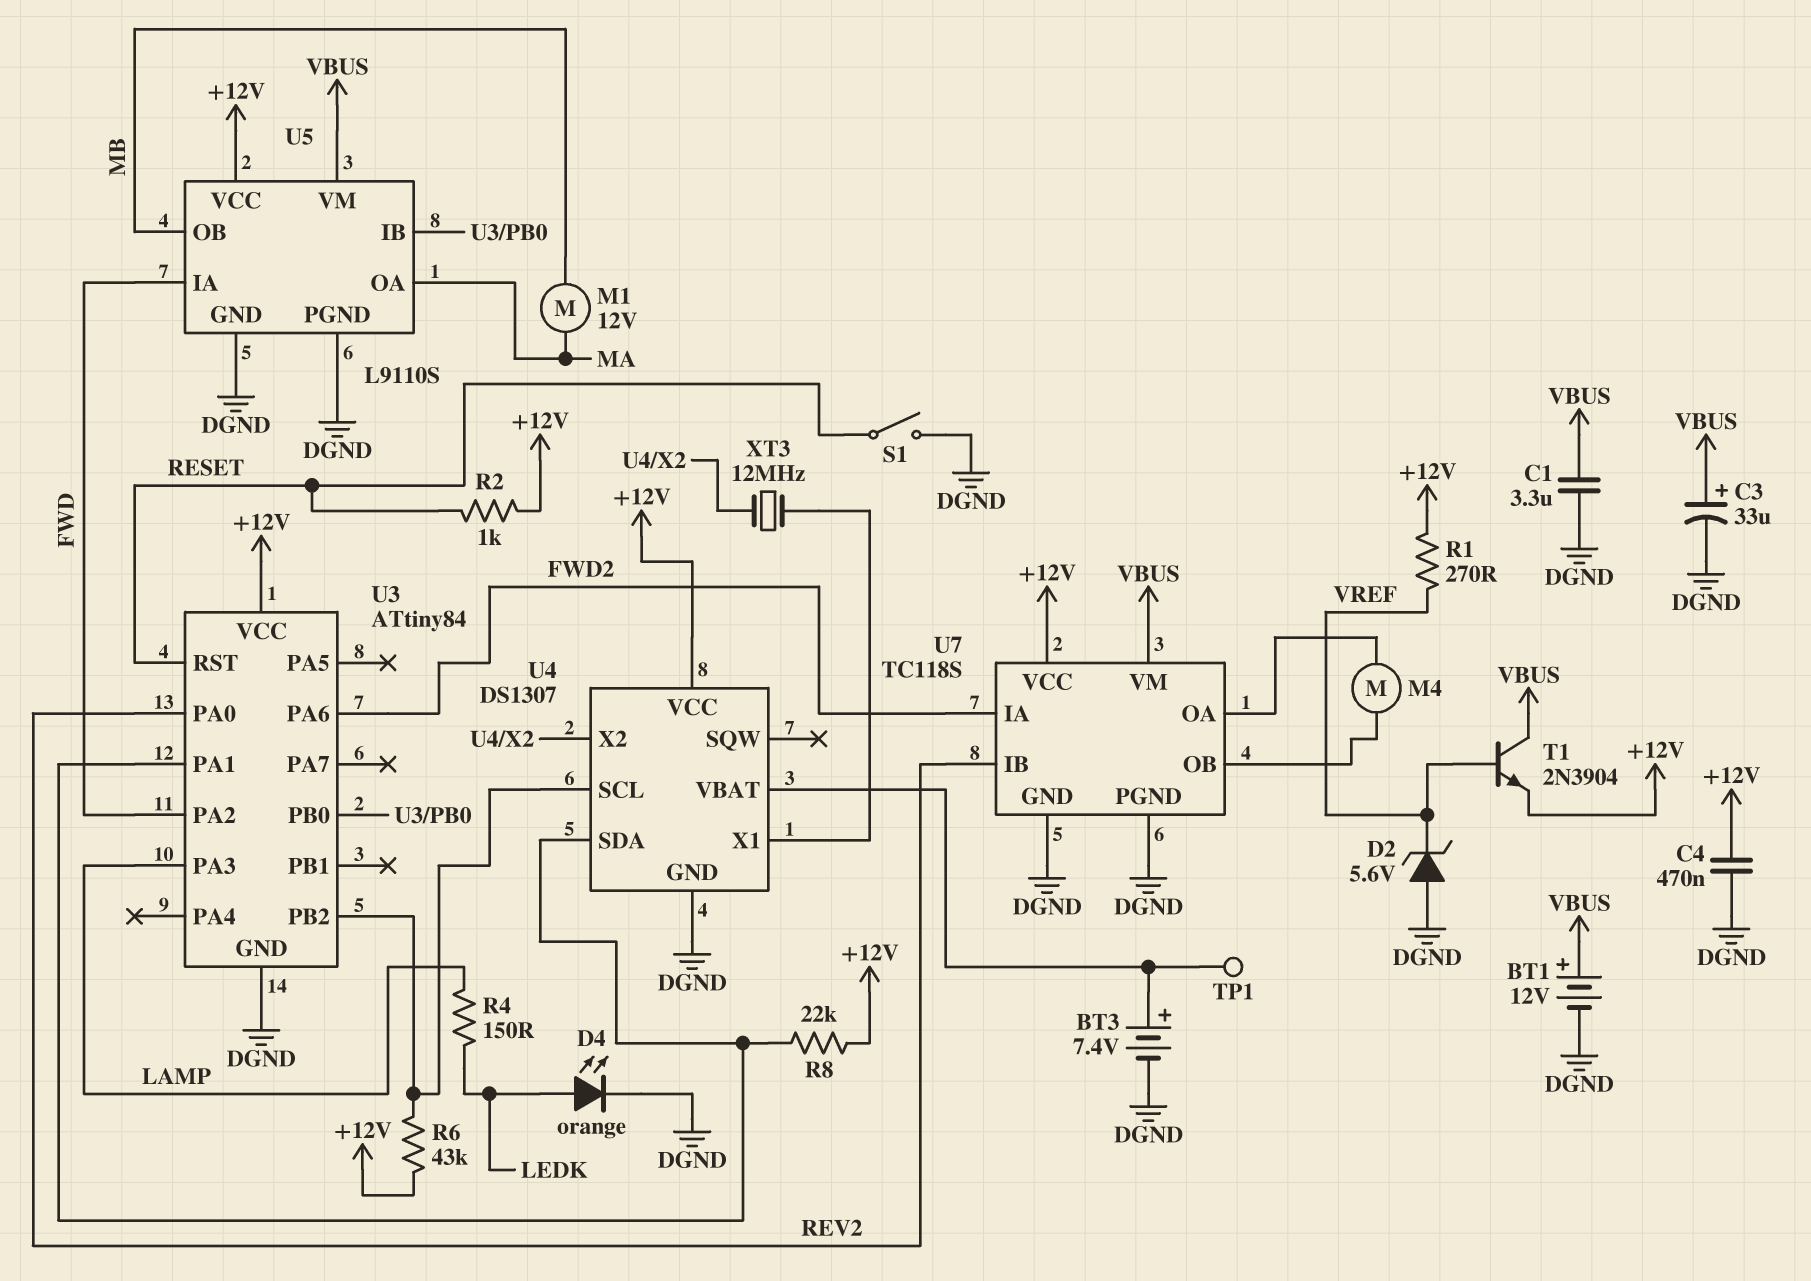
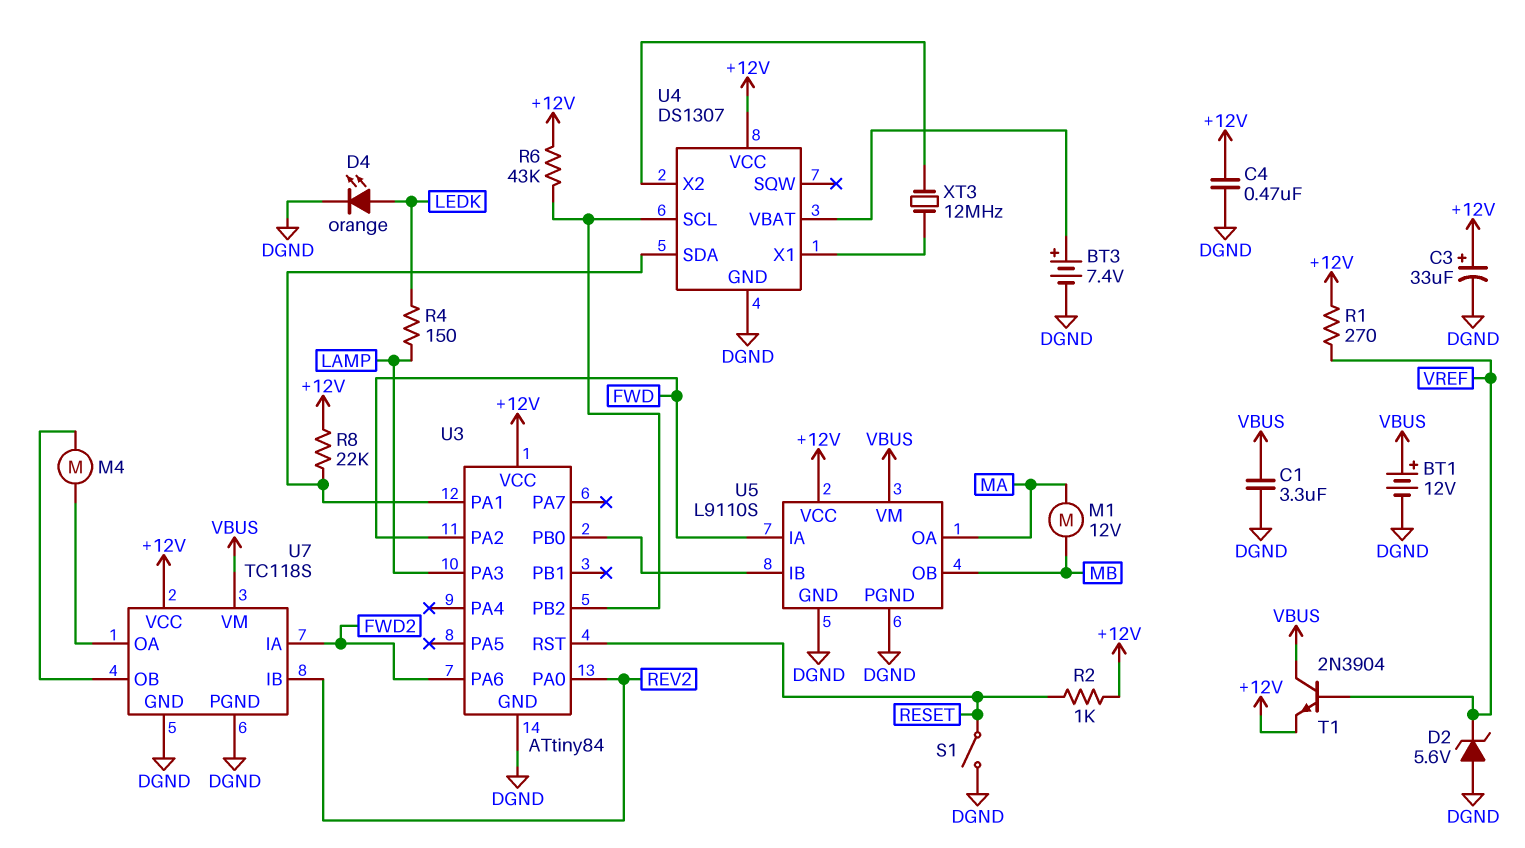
C3: 33uF (plus VBUS, minus DGND) -> 33uF (plus +12V, minus DGND)
TP1: test point (U4/VBAT) -> none

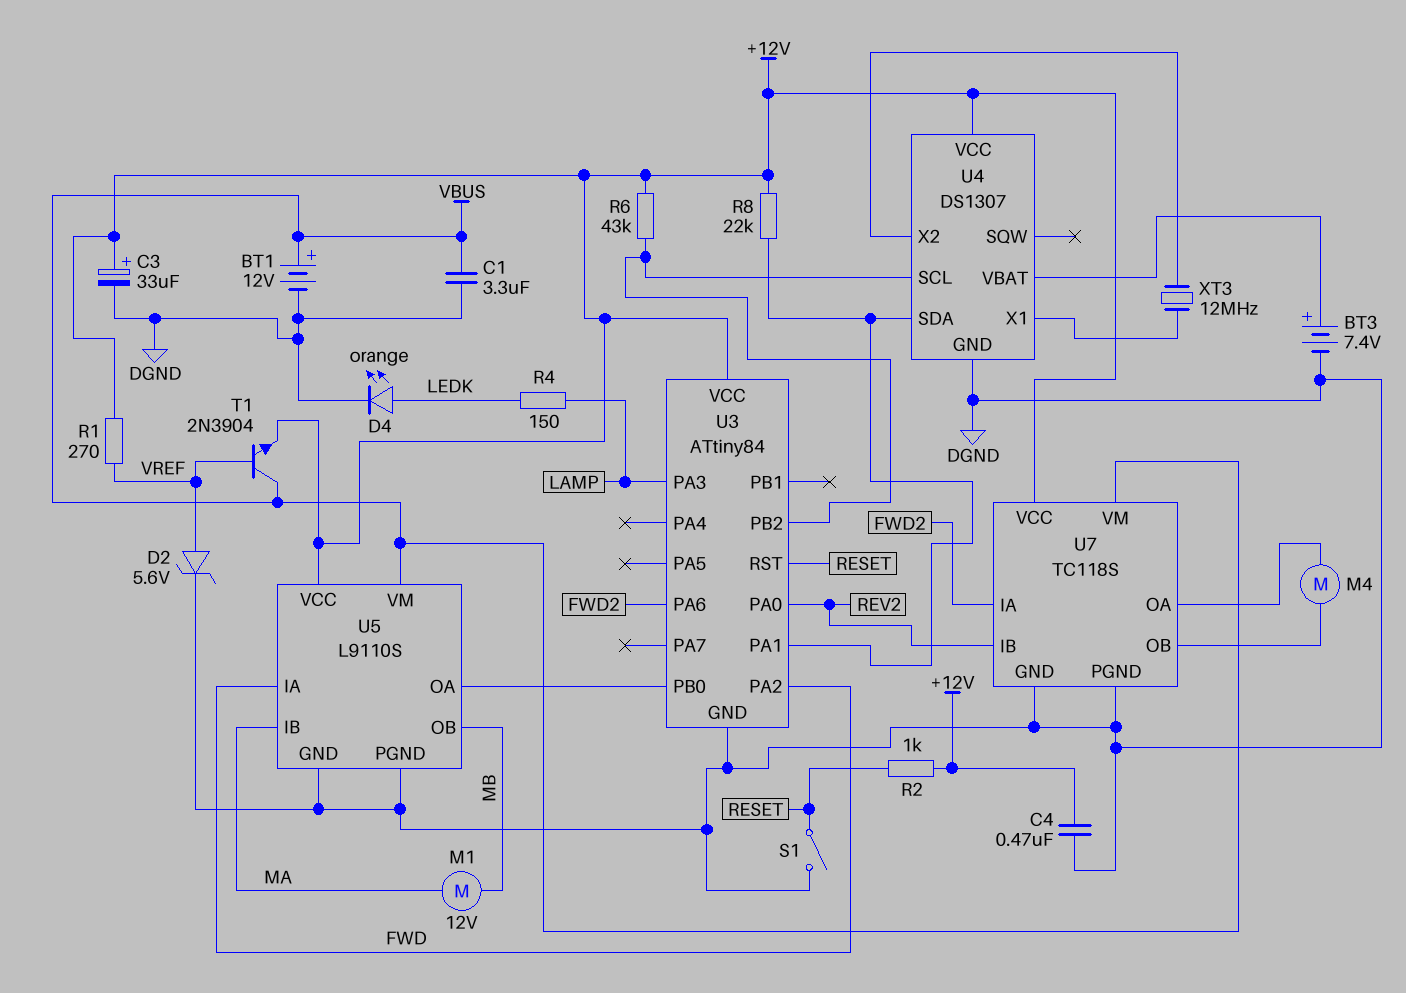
D2: zener 5.6V (A DGND, K VREF) -> zener 5.6V (A VREF, K DGND)
U5 pin IB: U3/PB0 -> MA
U5 pin OA: MA -> U3/PB0

